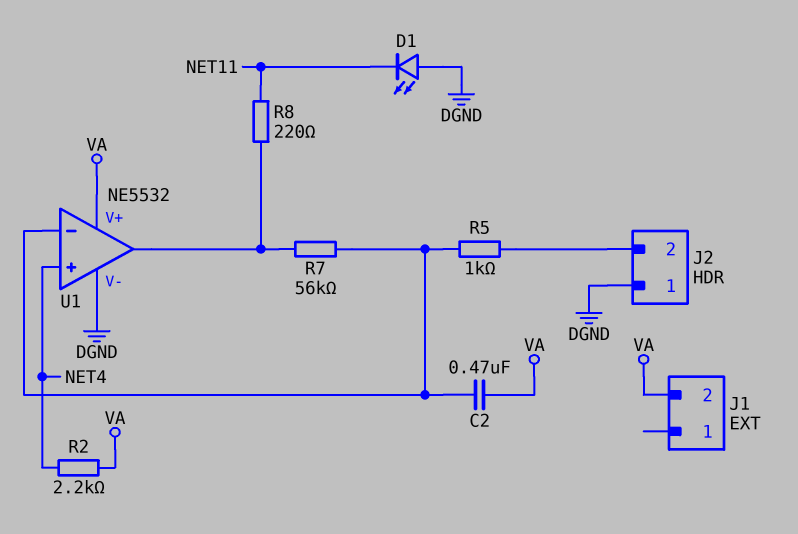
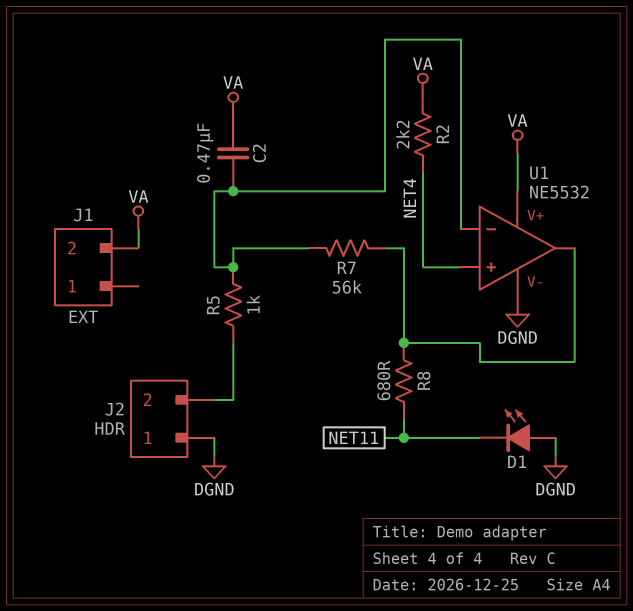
R8: 220 (NET11, U1/out) -> 680 (NET11, U1/out)

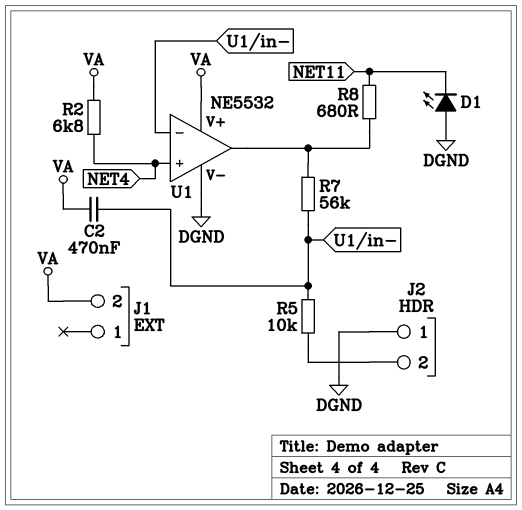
R2: 2.2k (NET4, VA) -> 6.8k (NET4, VA)
R5: 1k (J2/2, U1/in-) -> 10k (J2/2, U1/in-)

